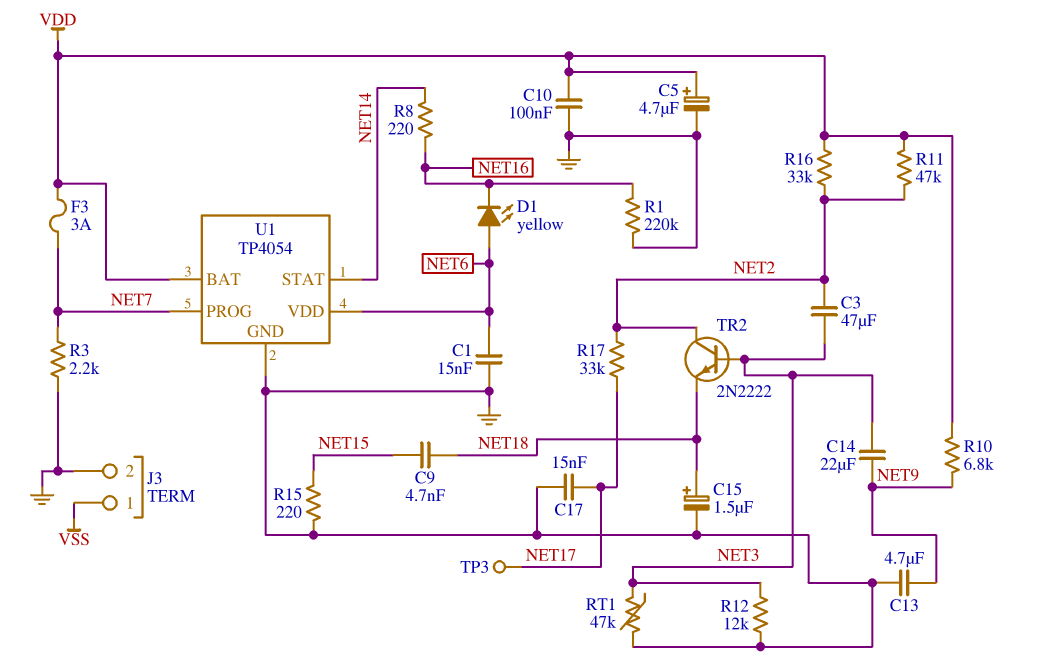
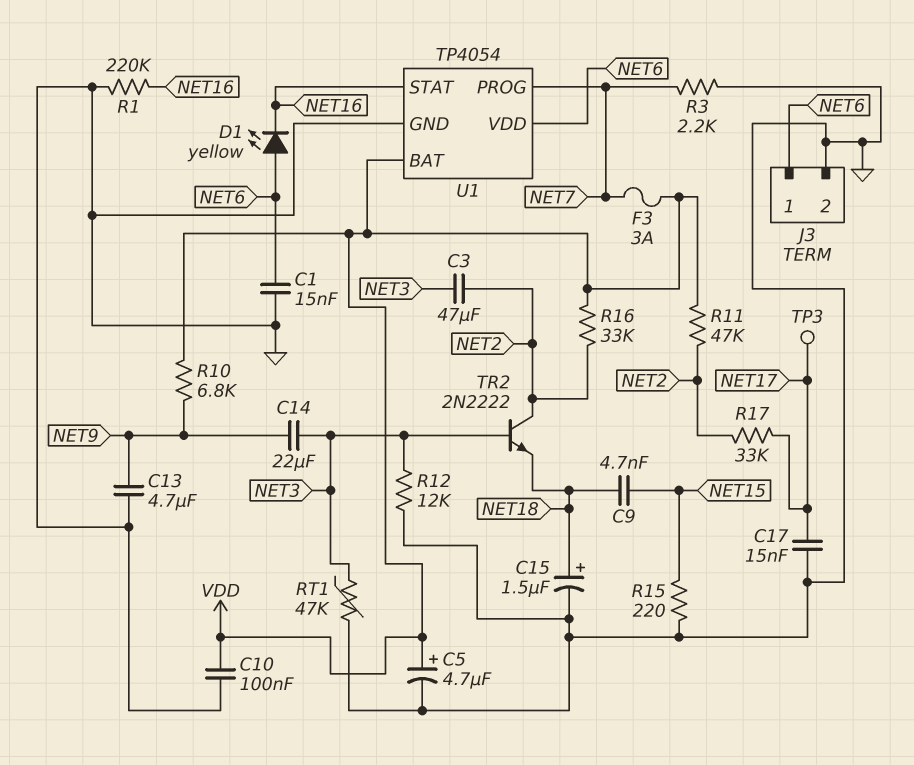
J3 pin 1: VSS -> NET6
R8: 220 (NET14, NET16) -> none
U1 pin STAT: NET14 -> NET16

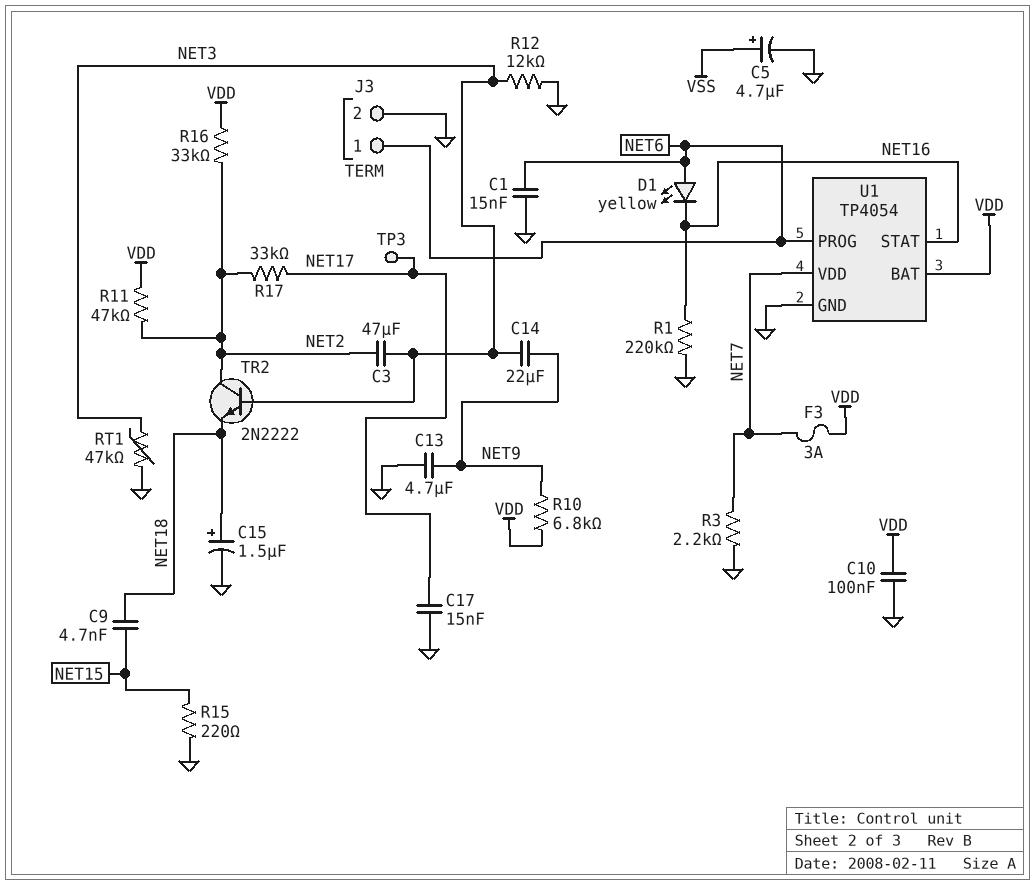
C5: 4.7uF (plus VDD, minus GND) -> 4.7uF (plus VSS, minus GND)
U1 pin PROG: NET7 -> NET6
U1 pin VDD: NET6 -> NET7

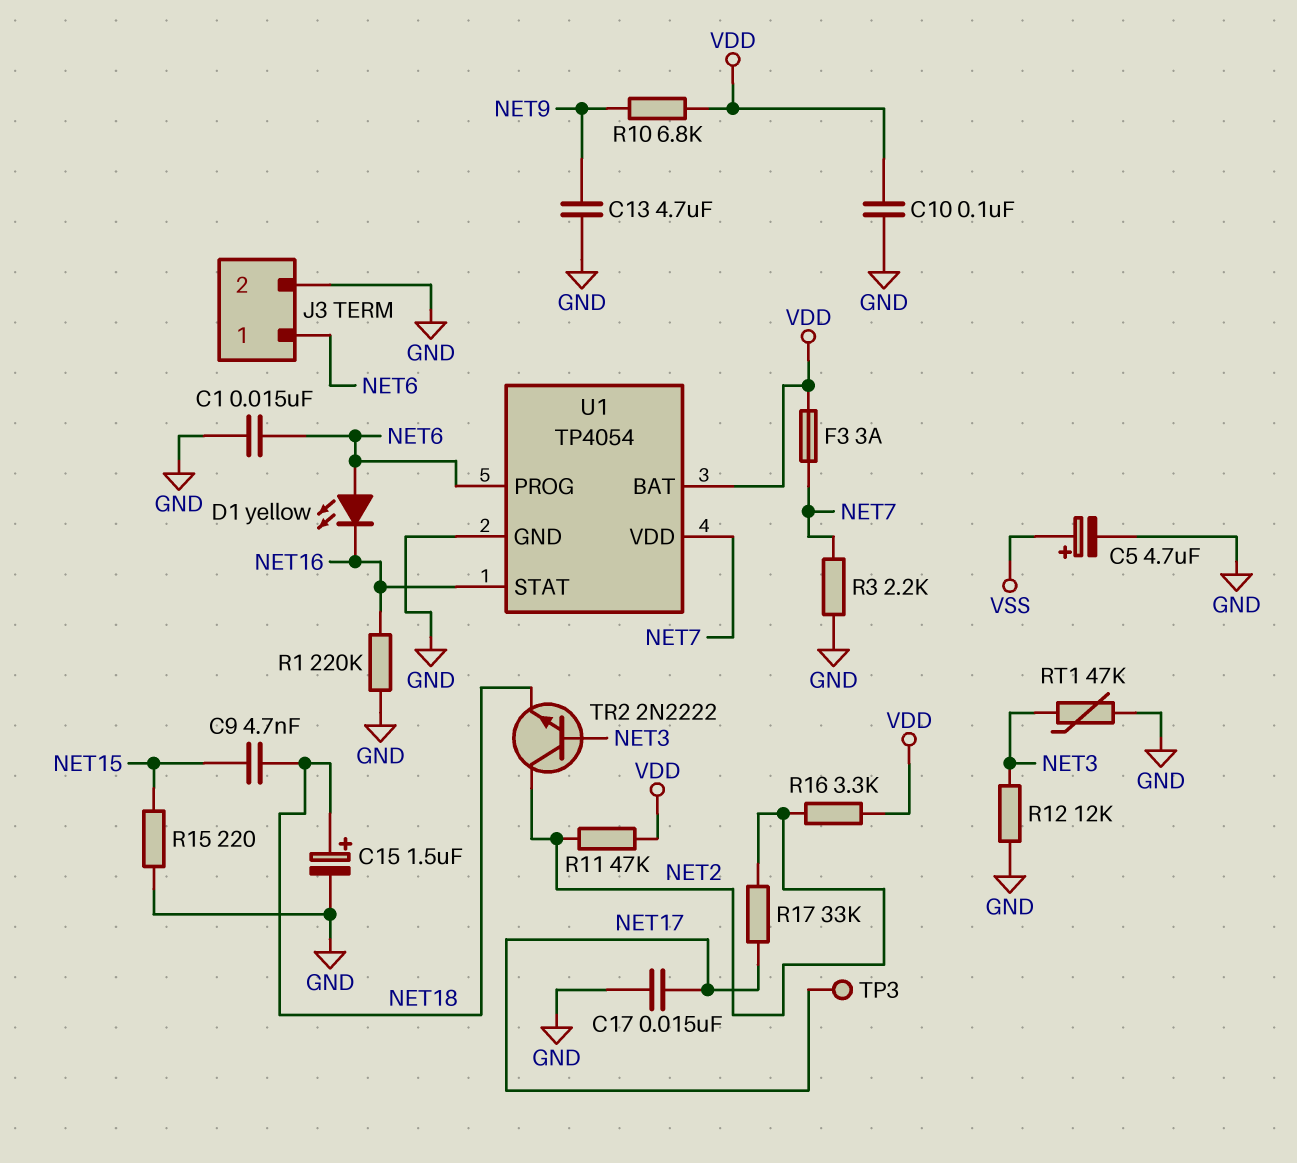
C3: 47uF (NET2, NET3) -> none
C14: 22uF (NET3, NET9) -> none
R16: 33k (NET2, VDD) -> 3.3k (NET2, VDD)

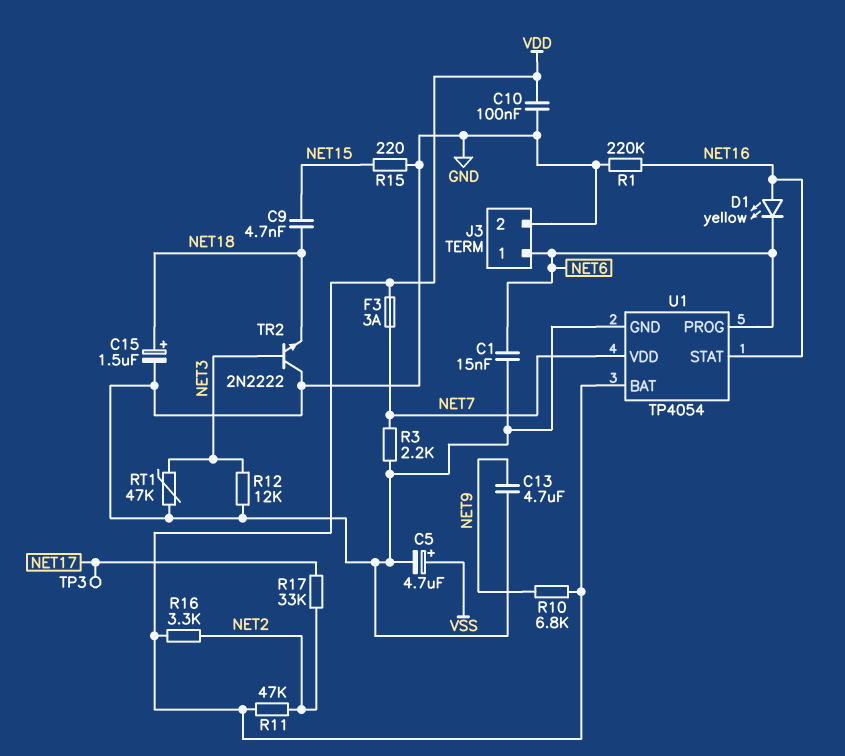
C17: 15nF (GND, NET17) -> none
D1: LED yellow (A NET6, K NET16) -> LED yellow (A NET16, K NET6)
TR2: NPN 2N2222 (B NET3, C NET2, E NET18) -> NPN 2N2222 (B NET3, C GND, E NET18)

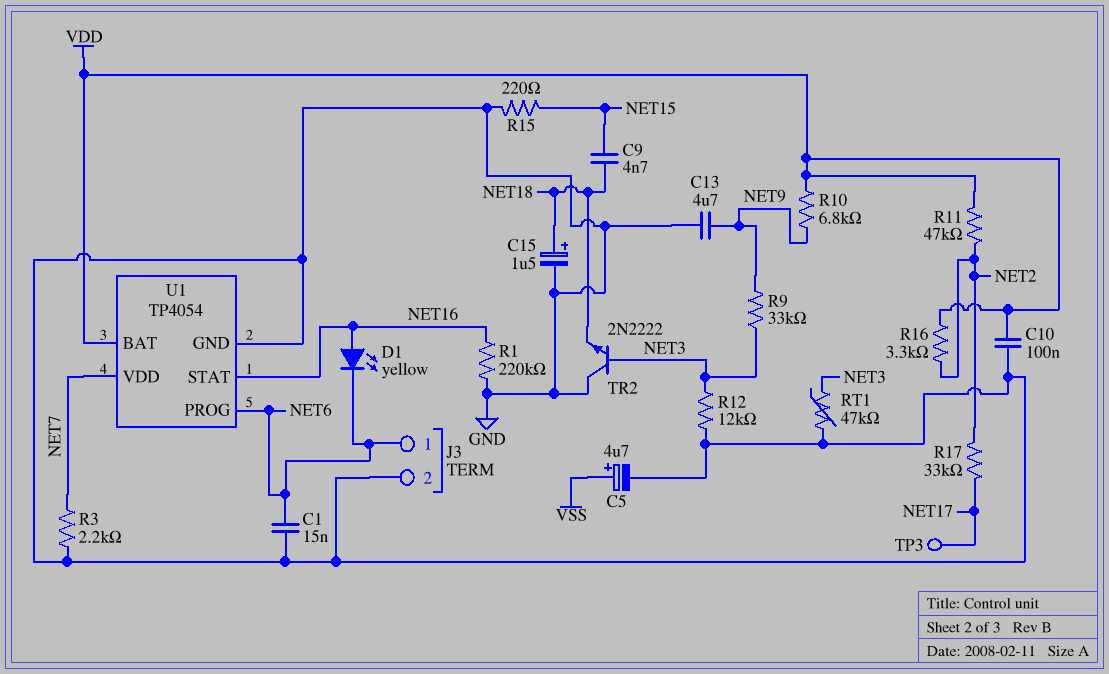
F3: 3A (NET7, VDD) -> none
R9: none -> 33k (NET3, NET9)

